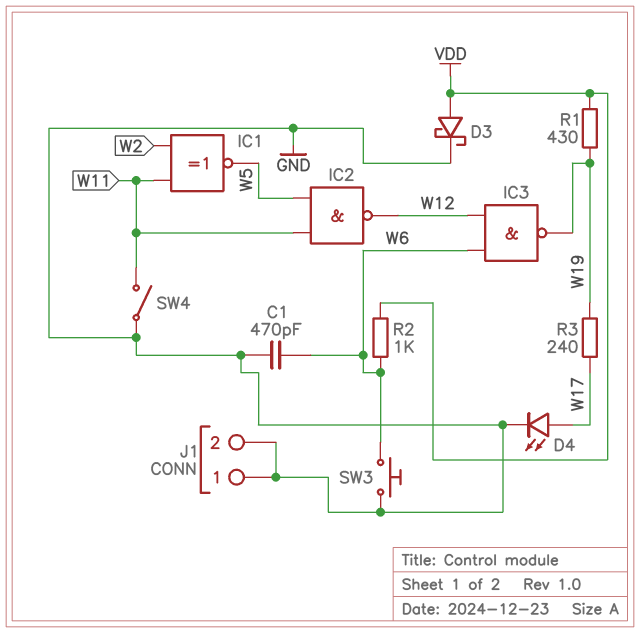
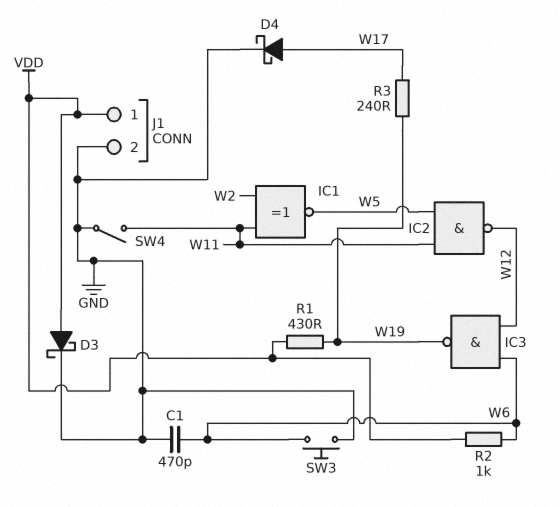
D4: LED (A W17, K GND) -> schottky (A W17, K GND)
J1 pin 1: GND -> VDD

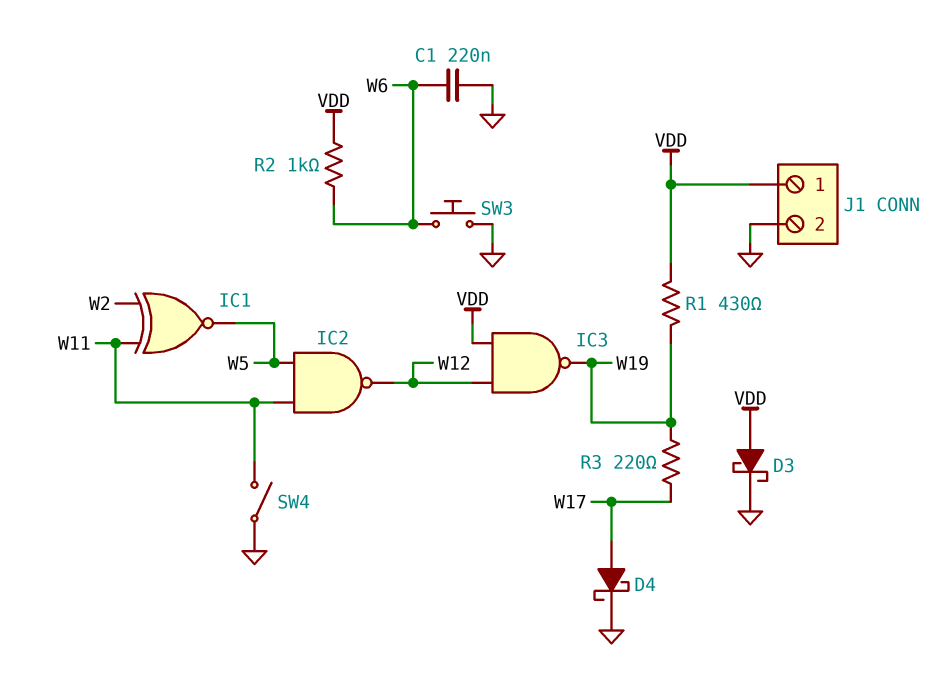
C1: 470pF (GND, W6) -> 220nF (GND, W6)
IC3: NAND (in W6, in W12, out W19) -> NAND (in VDD, in W12, out W19)
R3: 240 (W17, W19) -> 220 (W17, W19)

